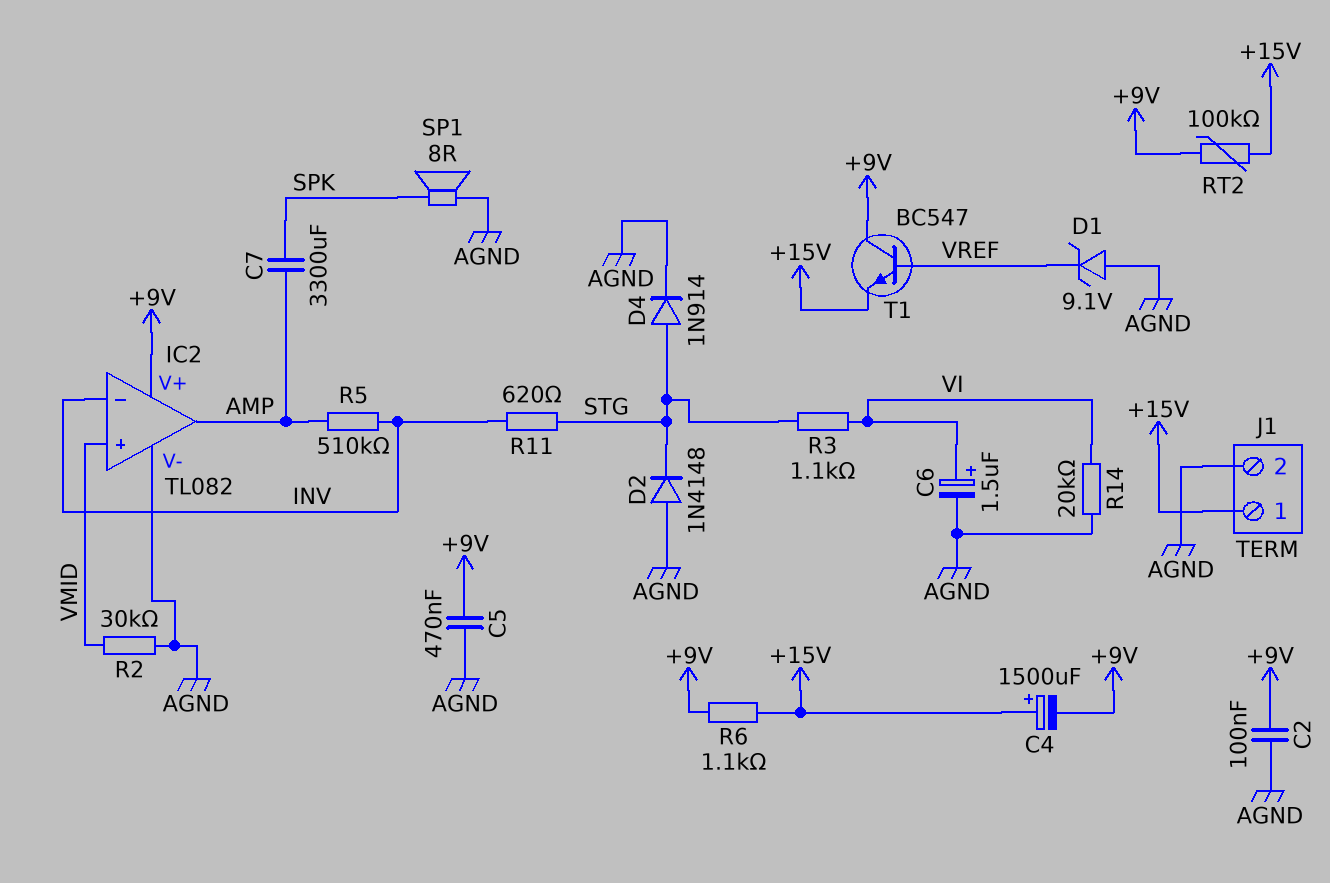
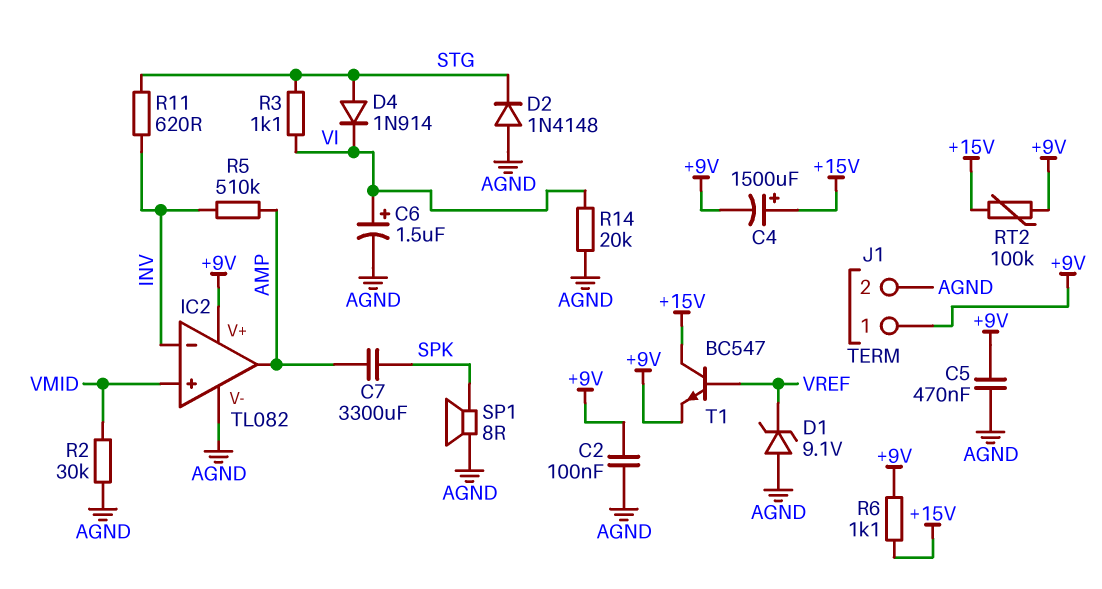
D4: diode 1N914 (A STG, K AGND) -> diode 1N914 (A STG, K VI)
J1 pin 1: +15V -> +9V
T1: NPN BC547 (B VREF, C +9V, E +15V) -> NPN BC547 (B VREF, C +15V, E +9V)

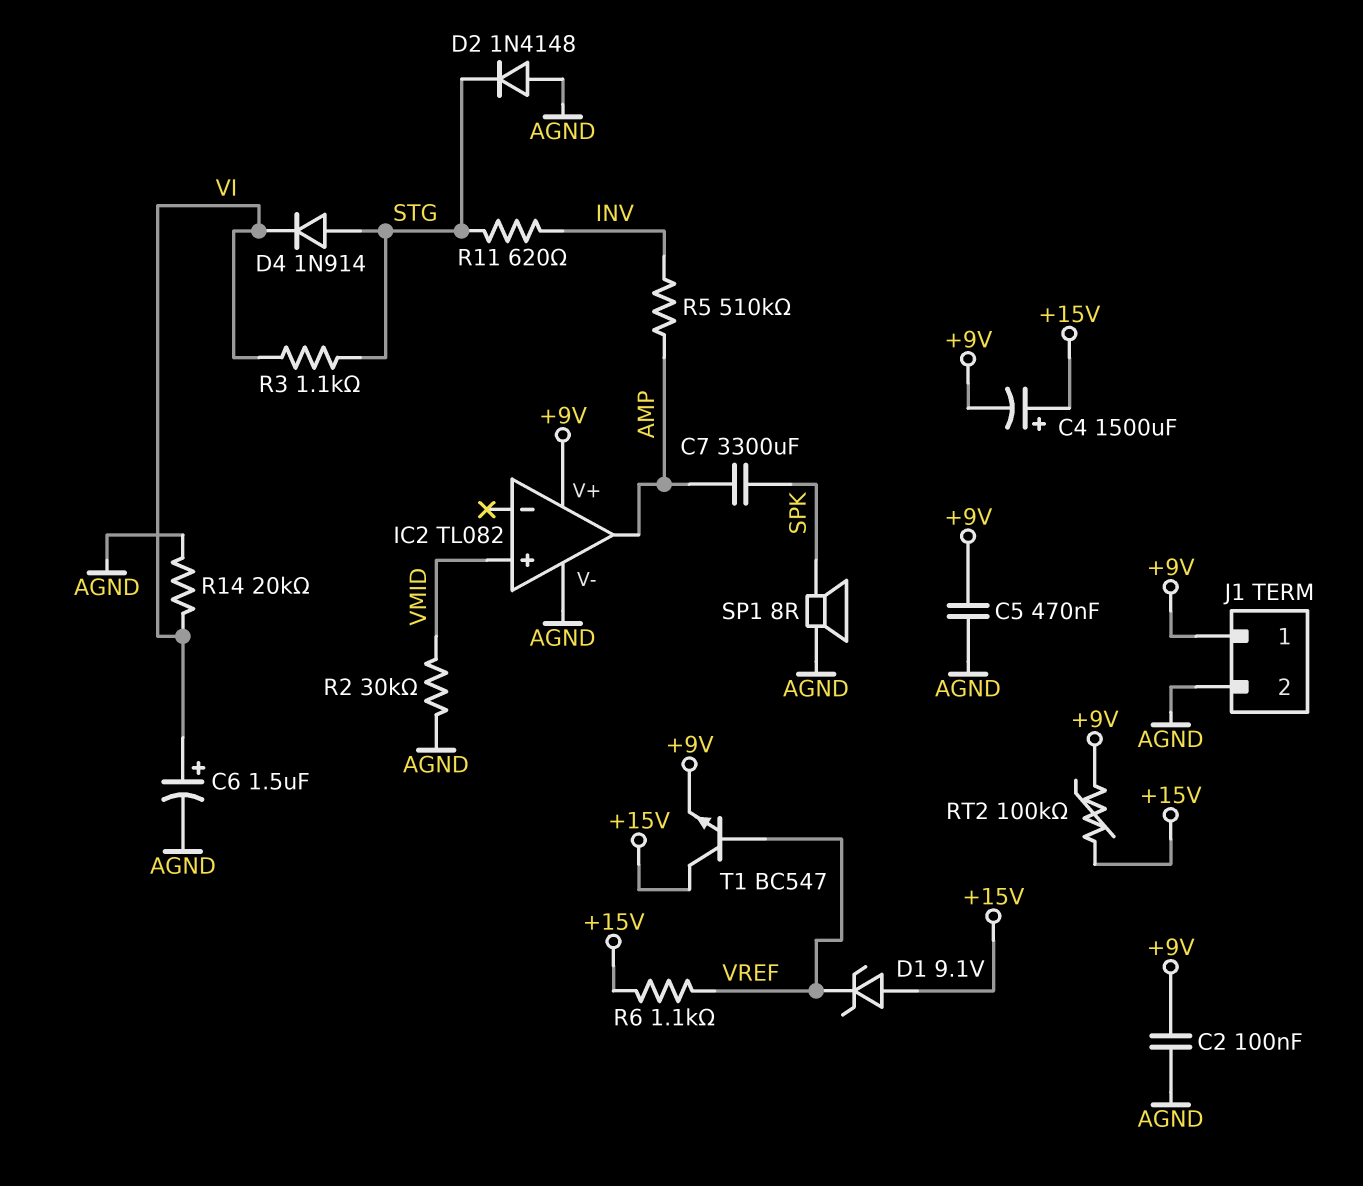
D1: zener 9.1V (A AGND, K VREF) -> zener 9.1V (A +15V, K VREF)
IC2 pin in-: INV -> none
R6: 1.1k (+9V, +15V) -> 1.1k (+15V, VREF)

